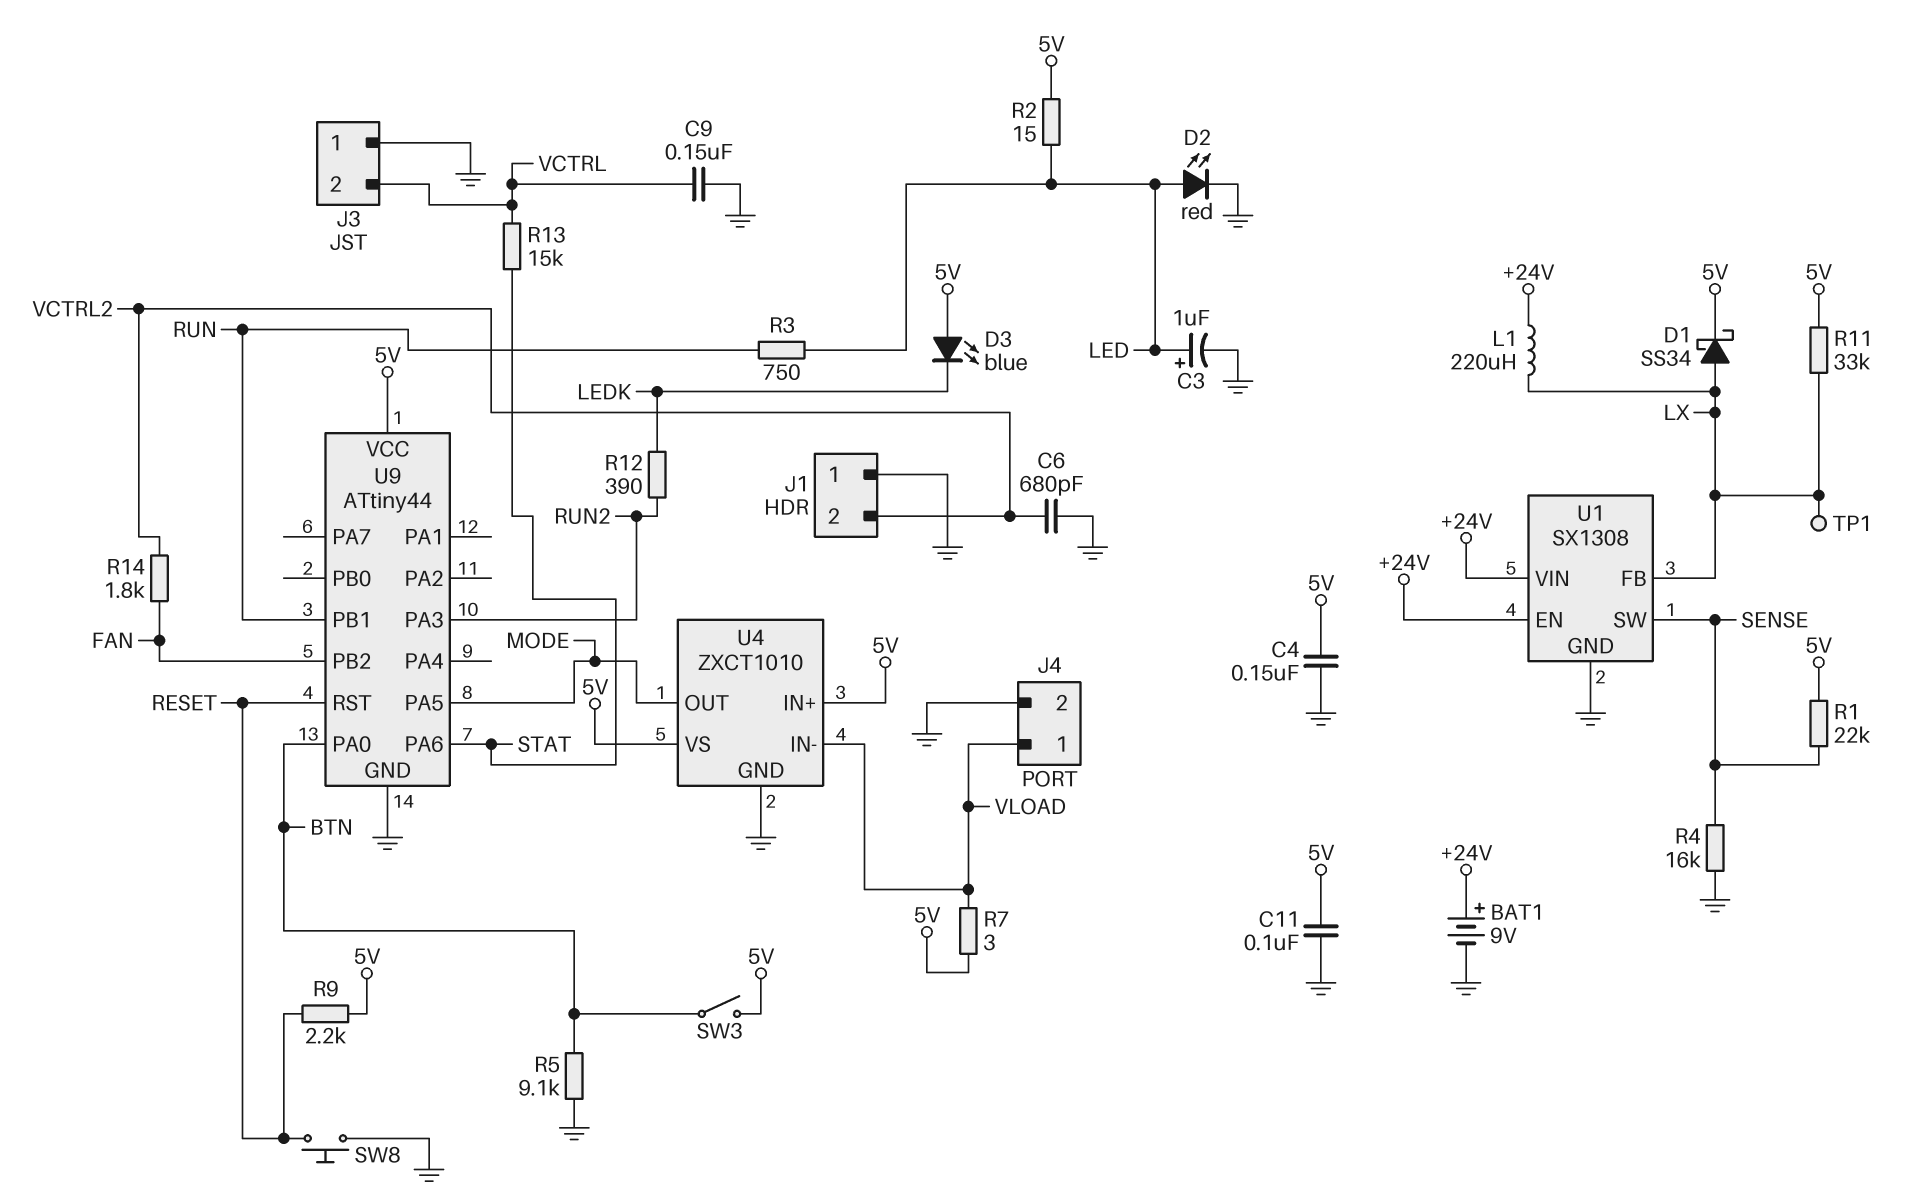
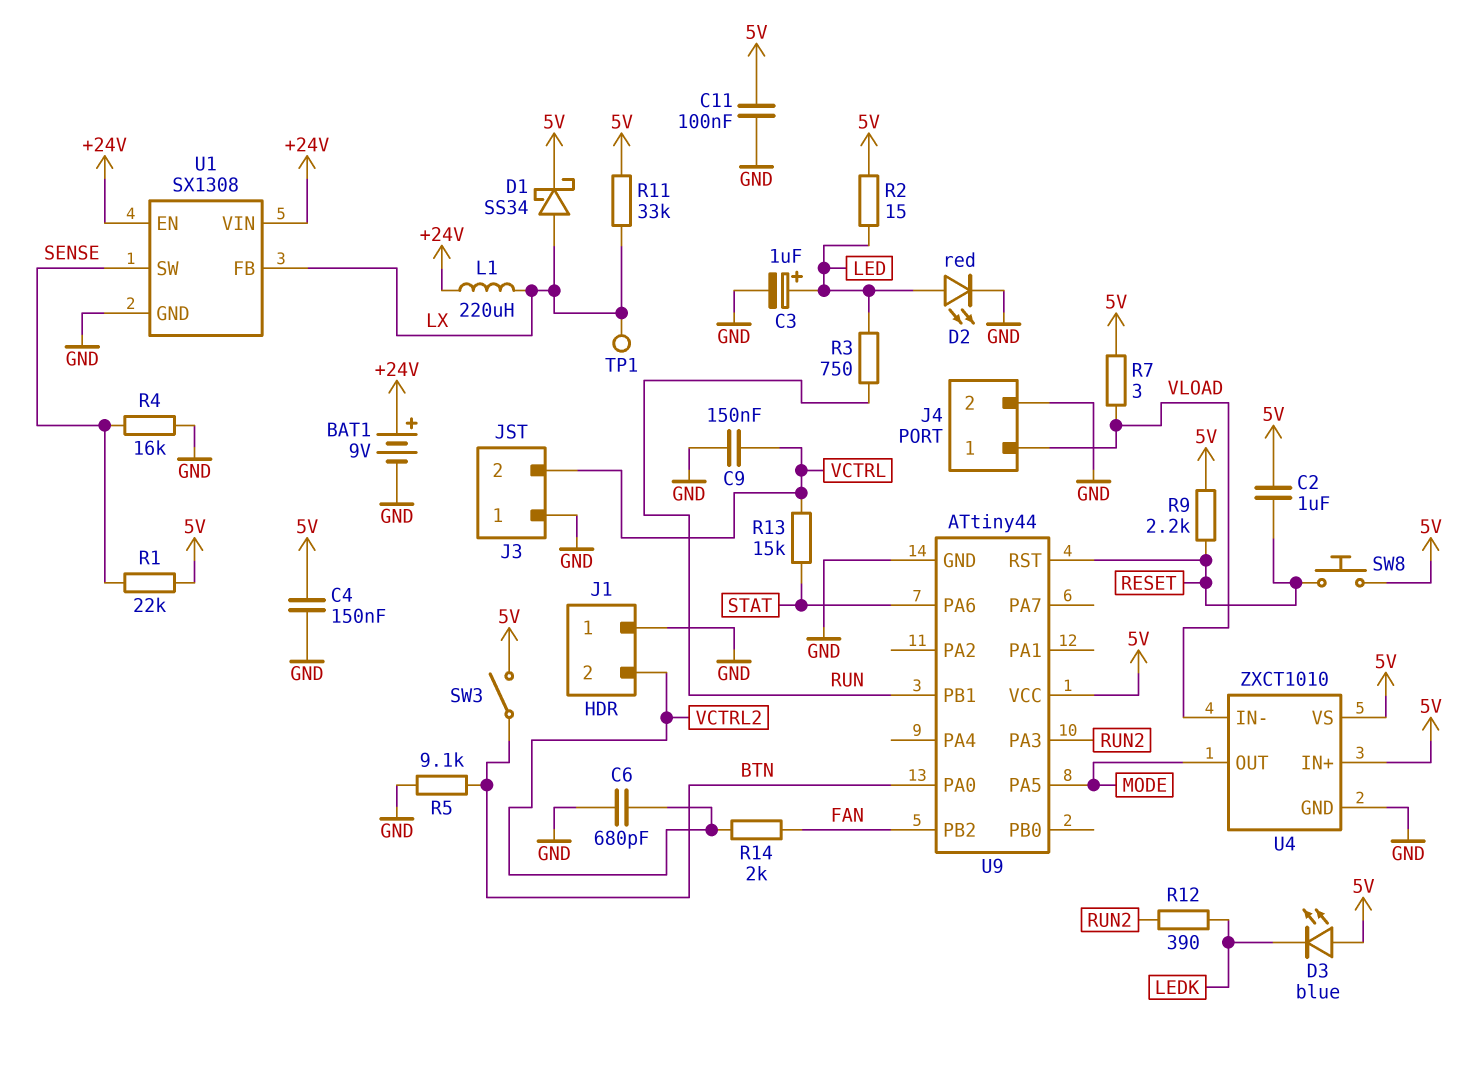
C2: none -> 1uF (5V, RESET)
R14: 1.8k (FAN, VCTRL2) -> 2k (FAN, VCTRL2)
SW8: button (GND, RESET) -> button (5V, RESET)

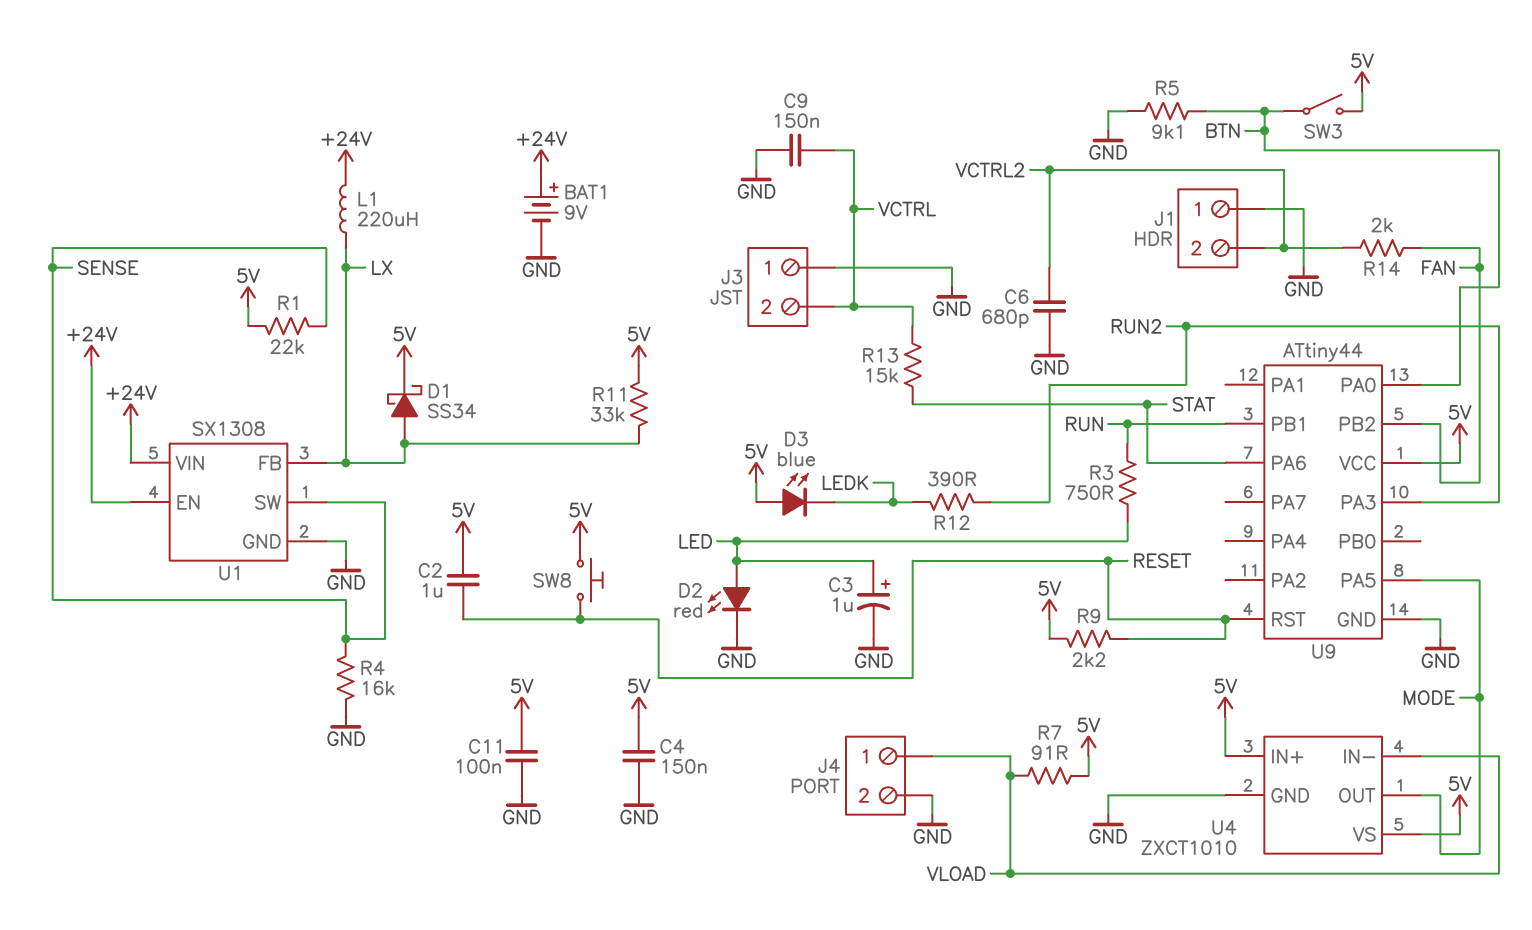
R2: 15 (5V, LED) -> none
R7: 3 (5V, VLOAD) -> 91 (5V, VLOAD)
TP1: test point (LX) -> none

